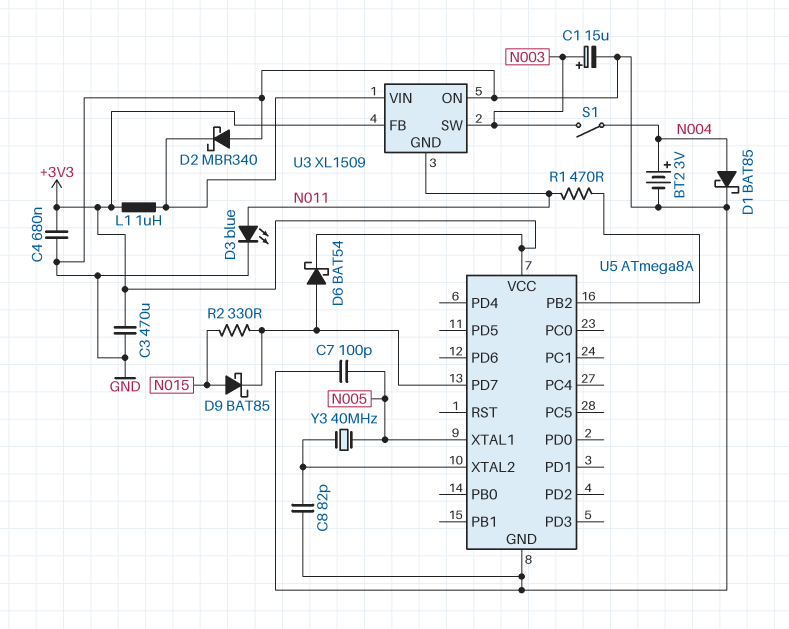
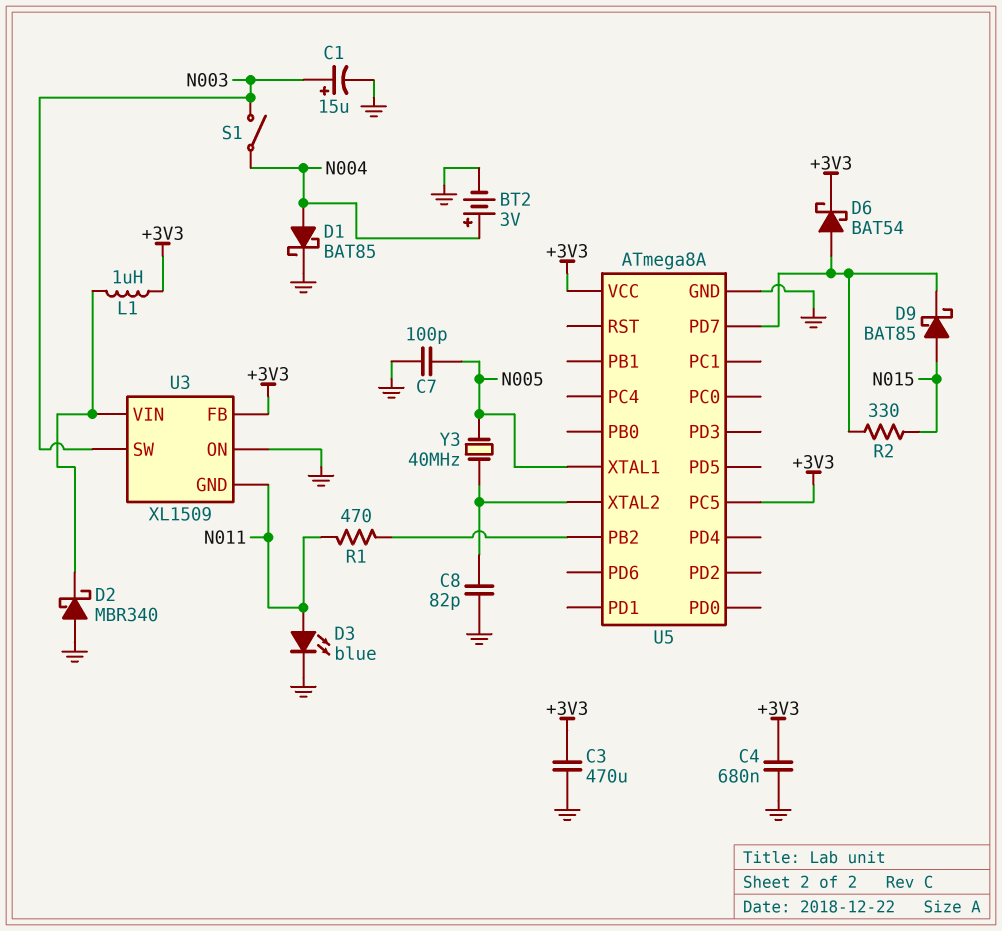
U5 pin PC5: none -> +3V3

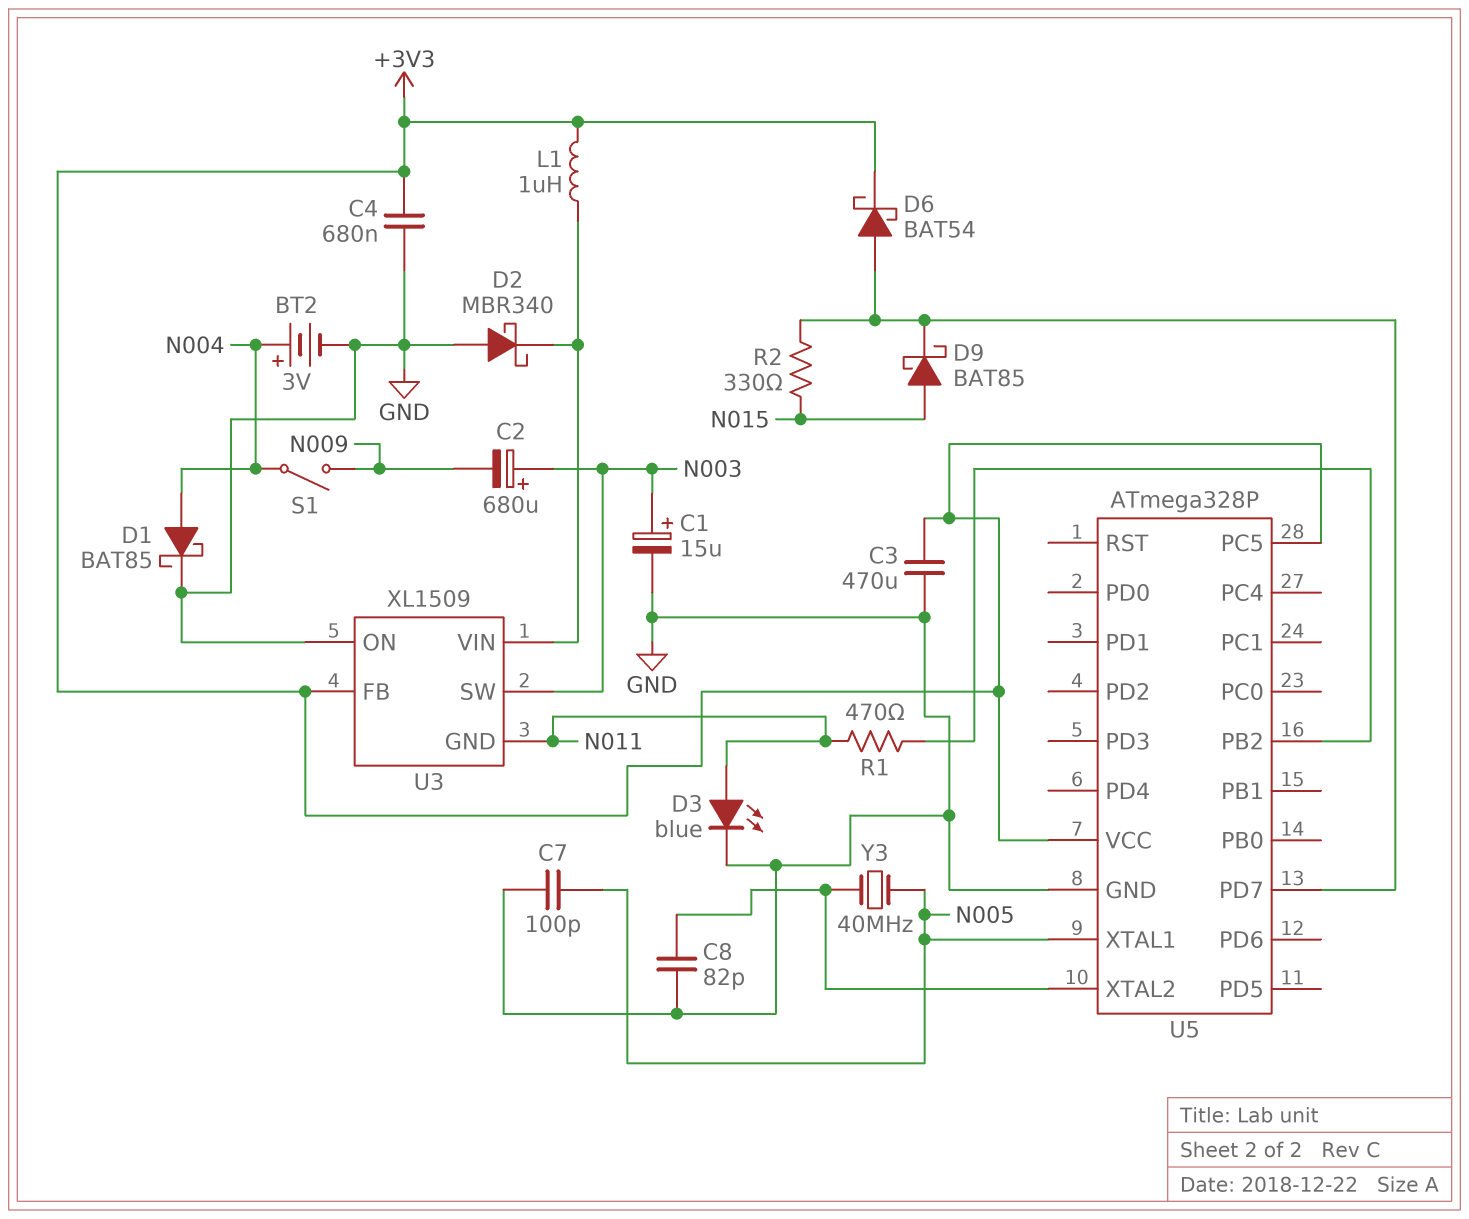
C2: none -> 680uF (plus N003, minus N009)
S1: switch (N003, N004) -> switch (N004, N009)
U5: ATmega8A -> ATmega328P

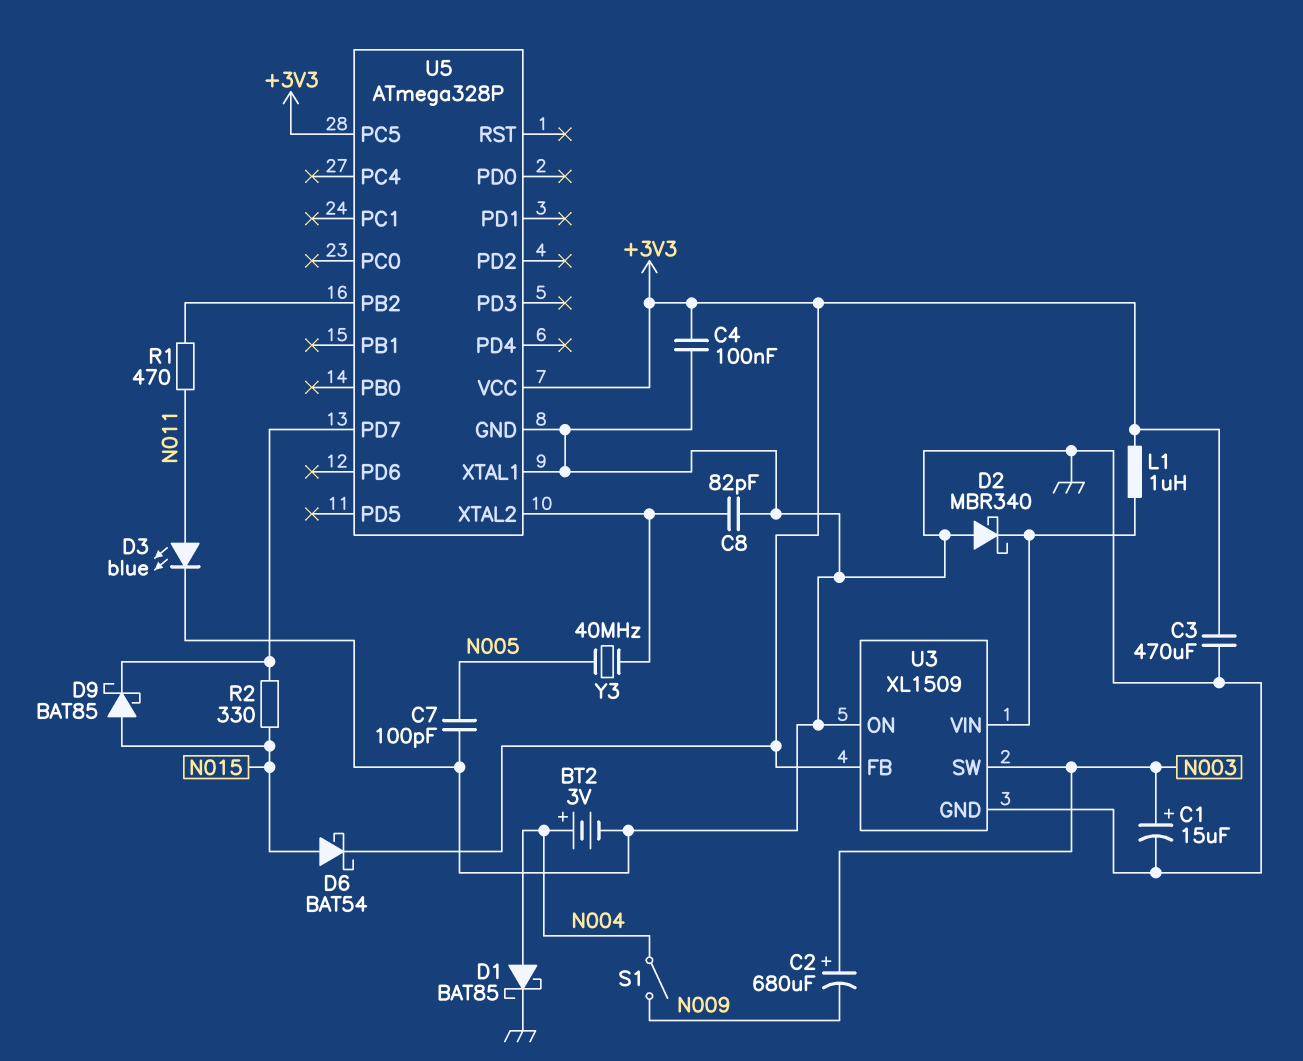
C4: 680nF (+3V3, GND) -> 100nF (+3V3, GND)
D6: schottky BAT54 (A U5/PD7, K +3V3) -> schottky BAT54 (A N015, K +3V3)
U3 pin GND: N011 -> GND
U5 pin XTAL1: N005 -> GND

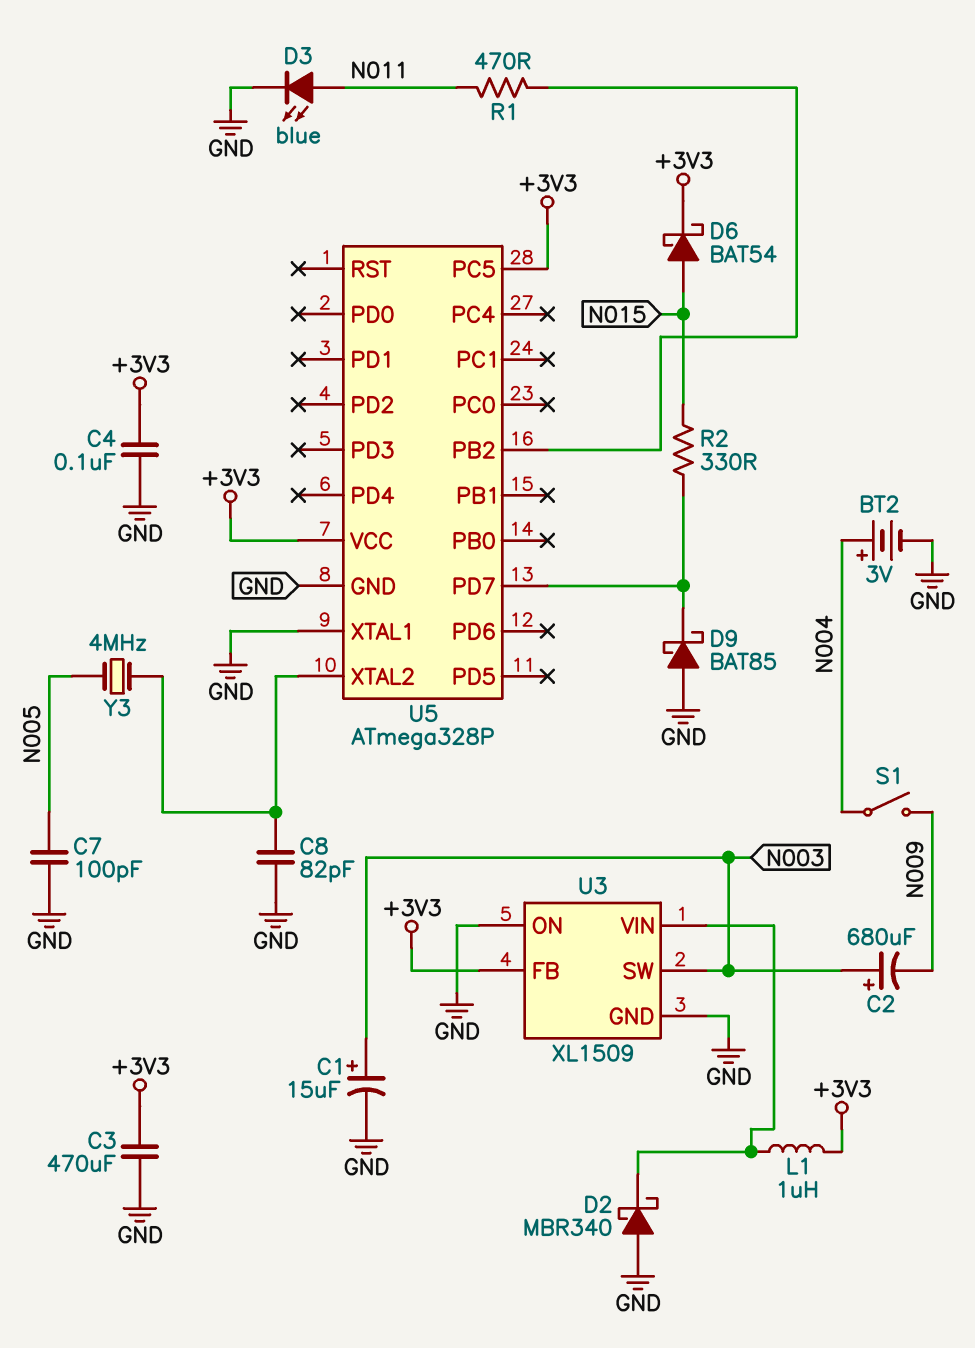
D1: schottky BAT85 (A N004, K GND) -> none
D9: schottky BAT85 (A N015, K U5/PD7) -> schottky BAT85 (A GND, K U5/PD7)
Y3: 40MHz (N005, U5/XTAL2) -> 4MHz (N005, U5/XTAL2)

